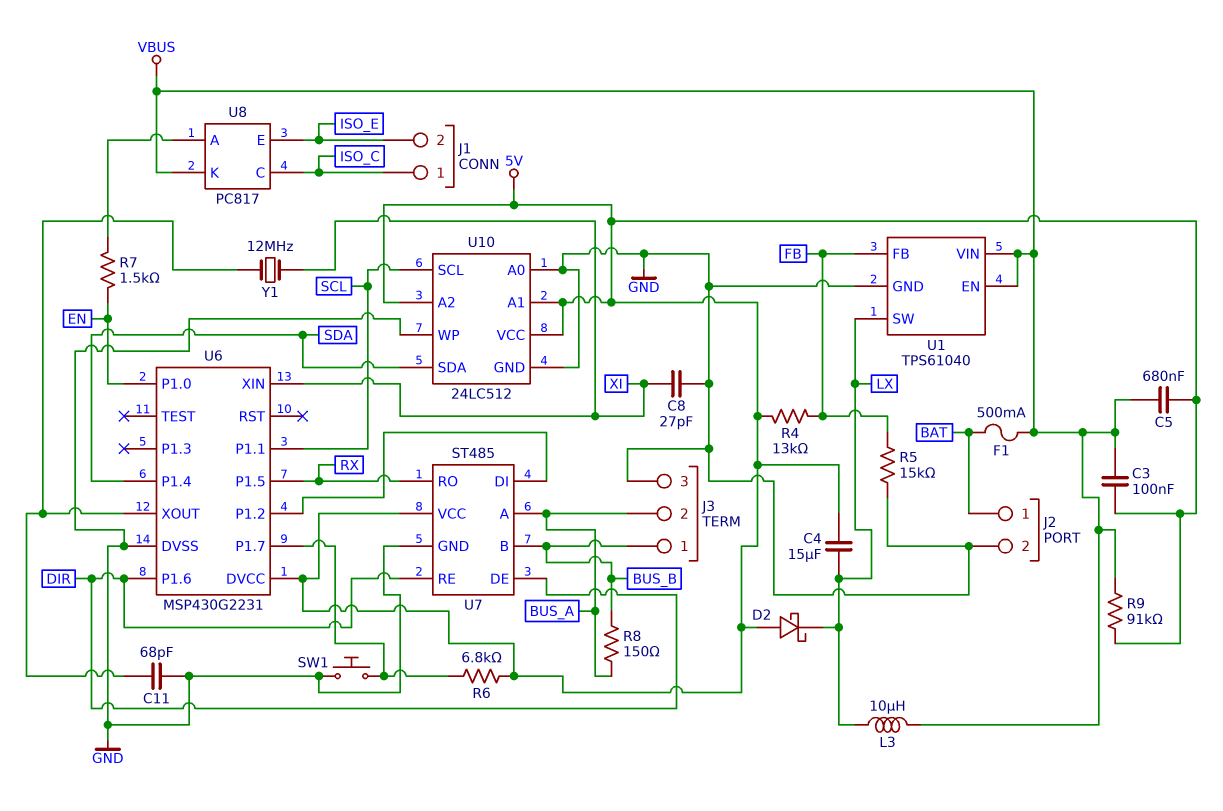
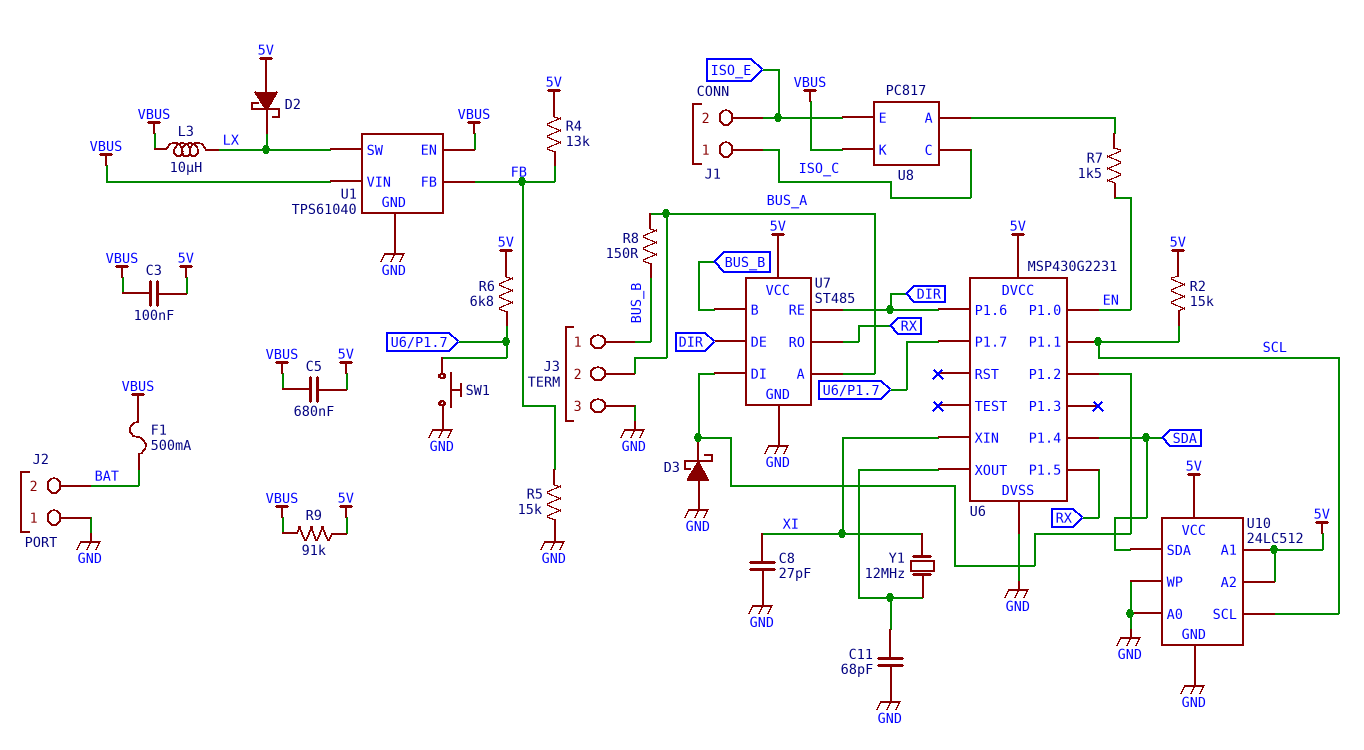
C4: 15uF (5V, LX) -> none
D3: none -> schottky (A GND, K U6/P1.2)
J2 pin 1: BAT -> GND
J2 pin 2: GND -> BAT
R2: none -> 15k (5V, SCL)

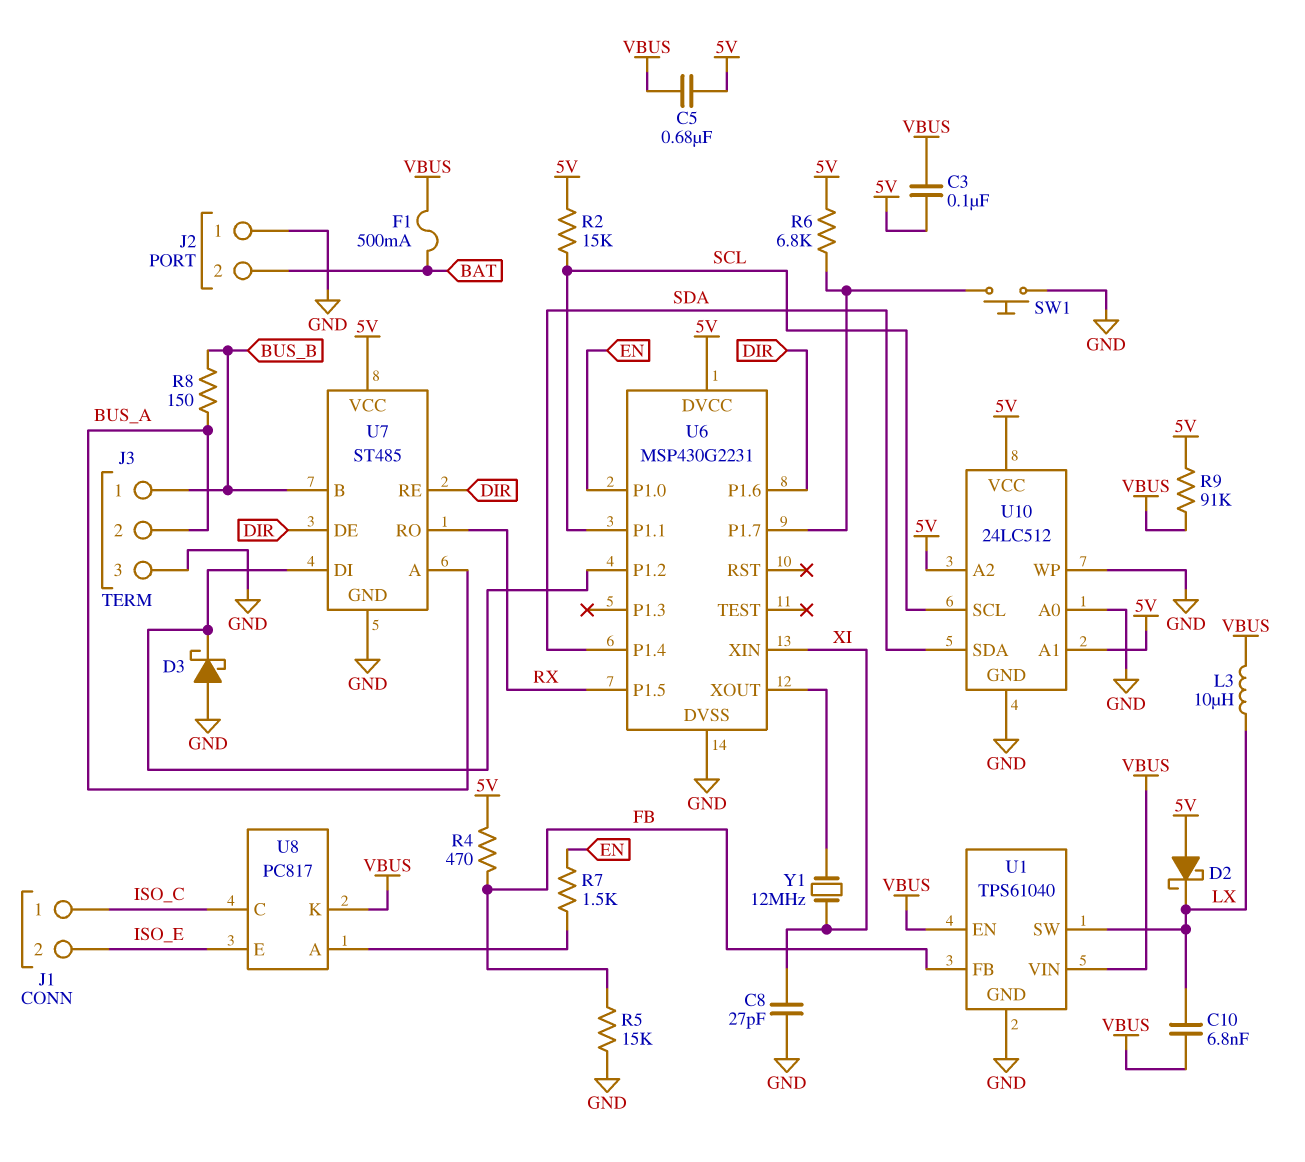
C10: none -> 6.8nF (LX, VBUS)
C11: 68pF (GND, U6/XOUT) -> none
R4: 13k (5V, FB) -> 470 (5V, FB)

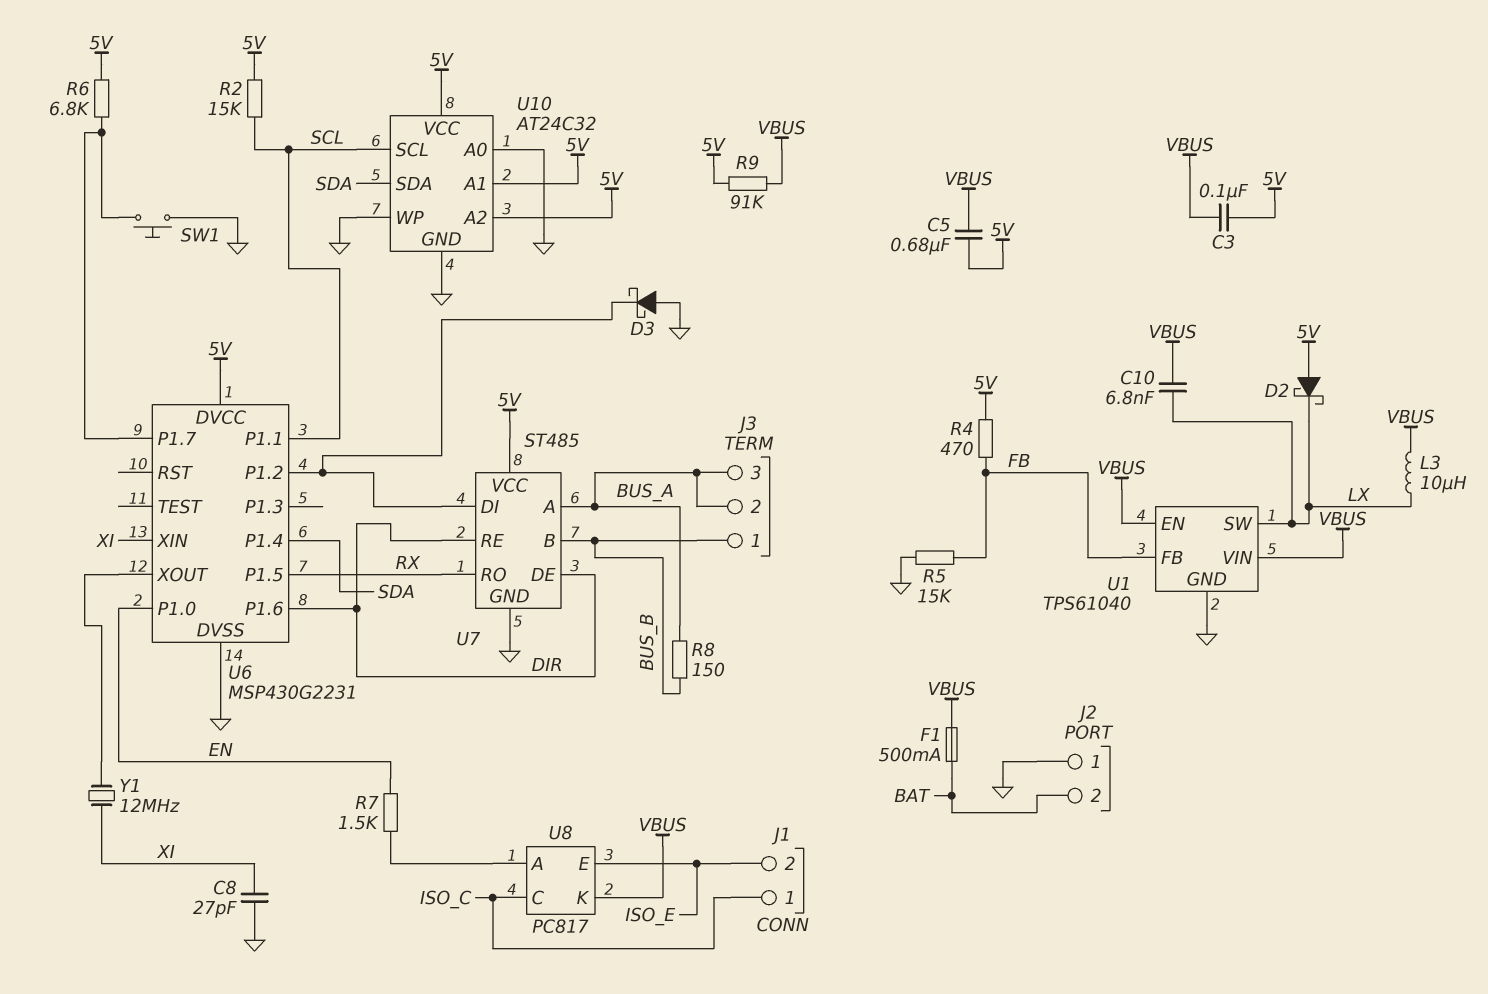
J3 pin 3: GND -> BUS_A
U10: 24LC512 -> AT24C32

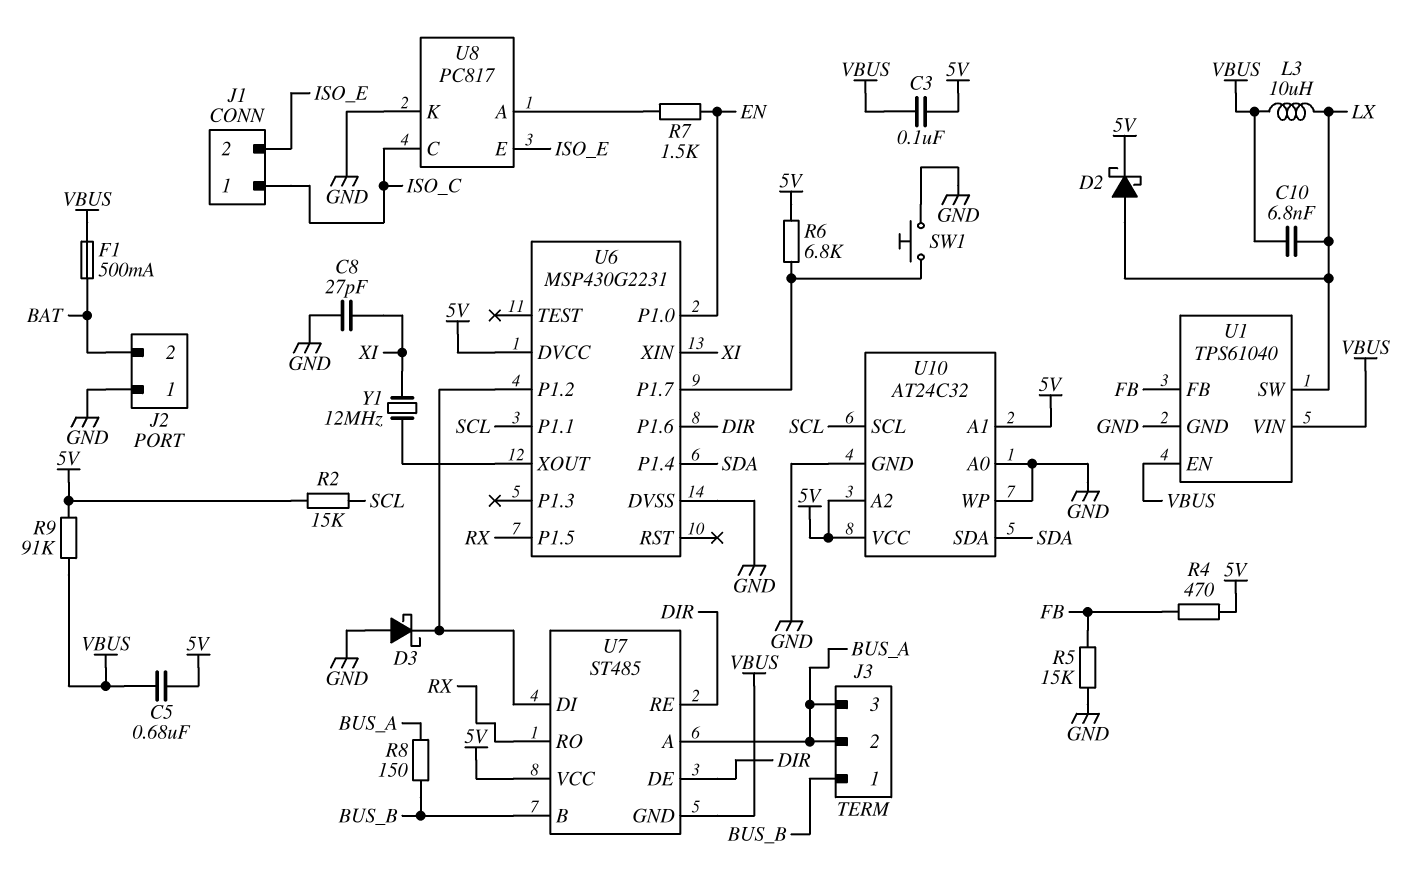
D2: schottky (A 5V, K LX) -> schottky (A LX, K 5V)
U7 pin GND: GND -> VBUS
U8 pin K: VBUS -> GND

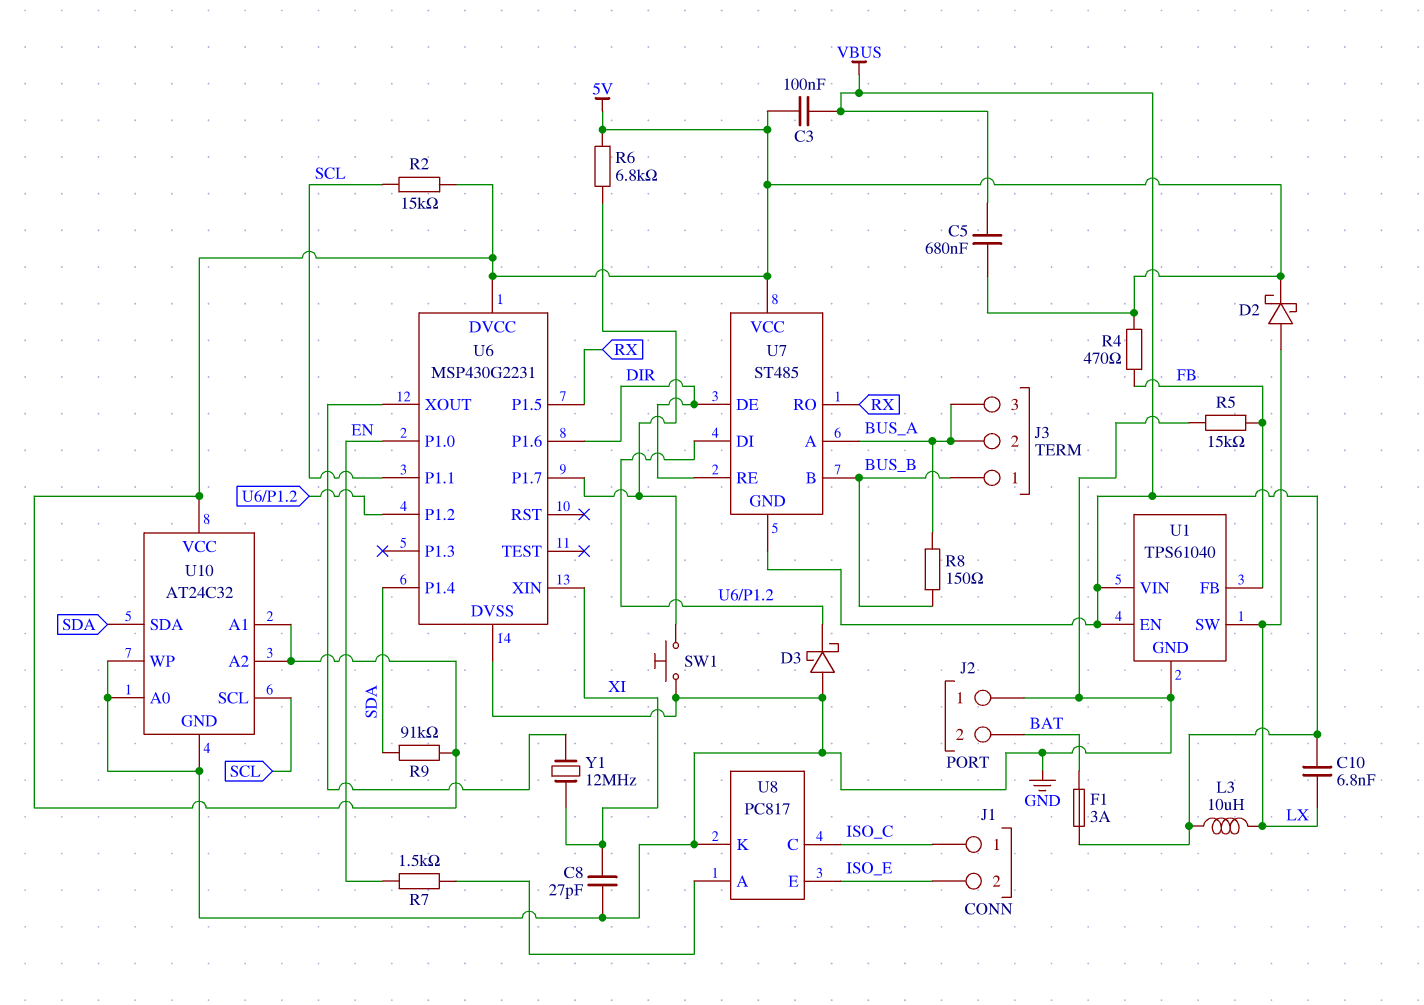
F1: 500mA (BAT, VBUS) -> 3A (BAT, VBUS)
R9: 91k (5V, VBUS) -> 91k (5V, SDA)

